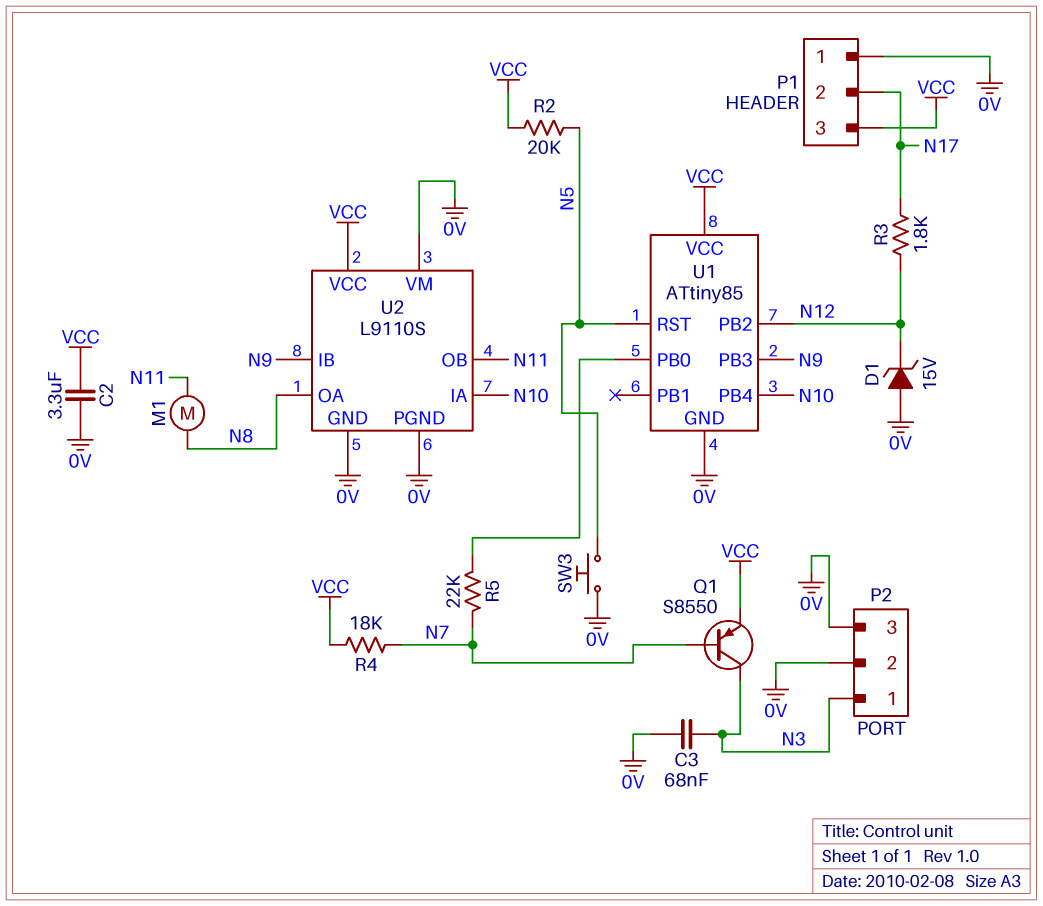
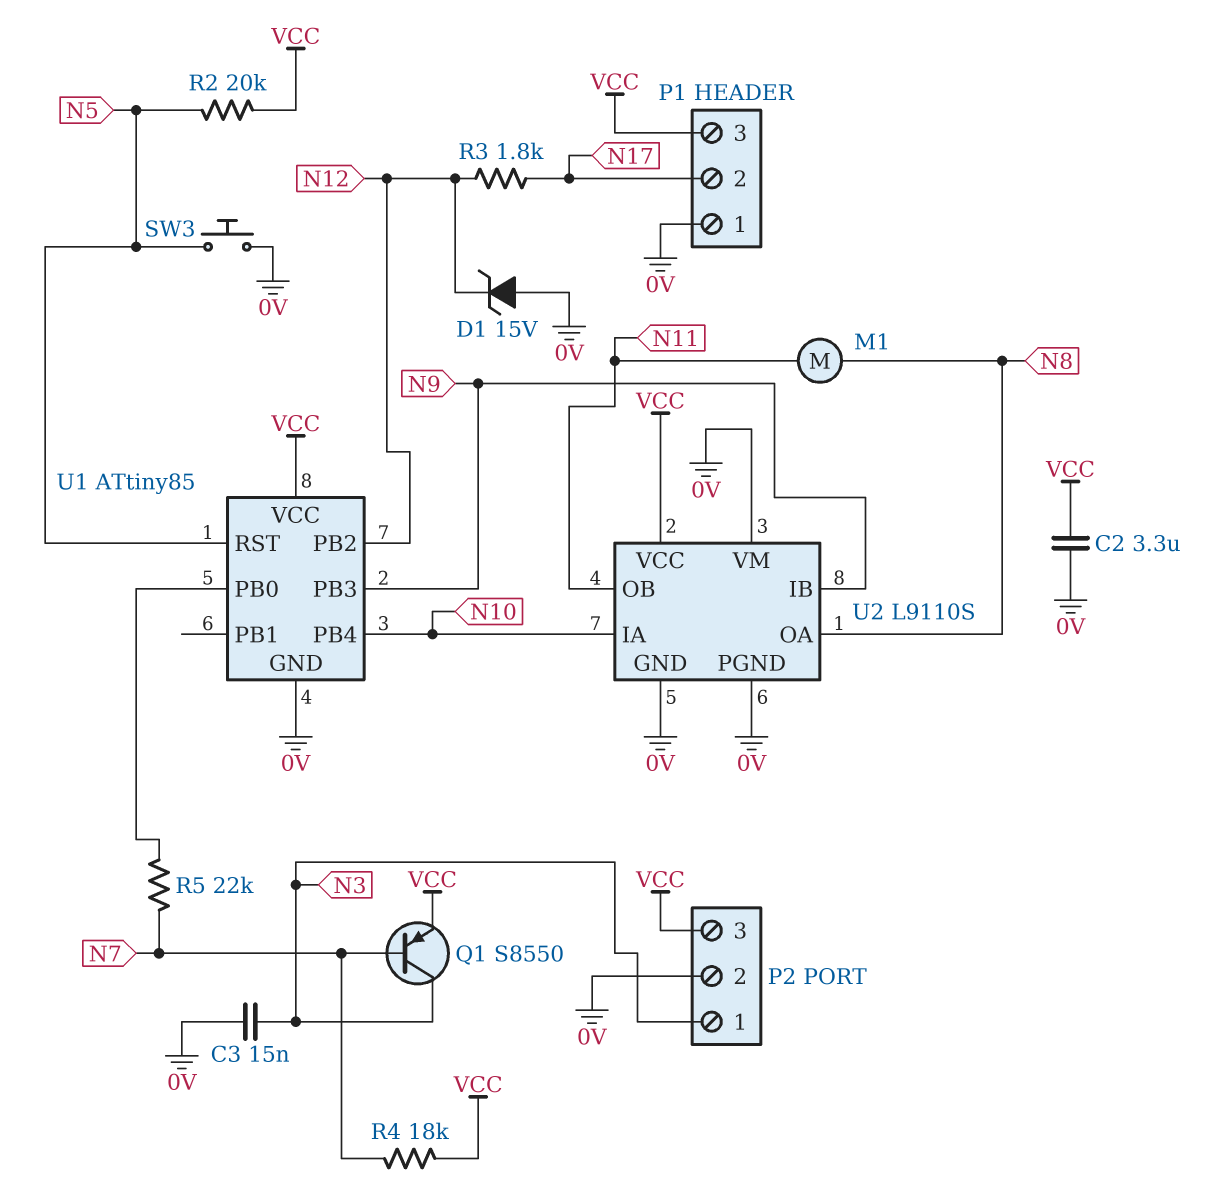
C3: 68nF (0V, N3) -> 15nF (0V, N3)
P2 pin 3: 0V -> VCC

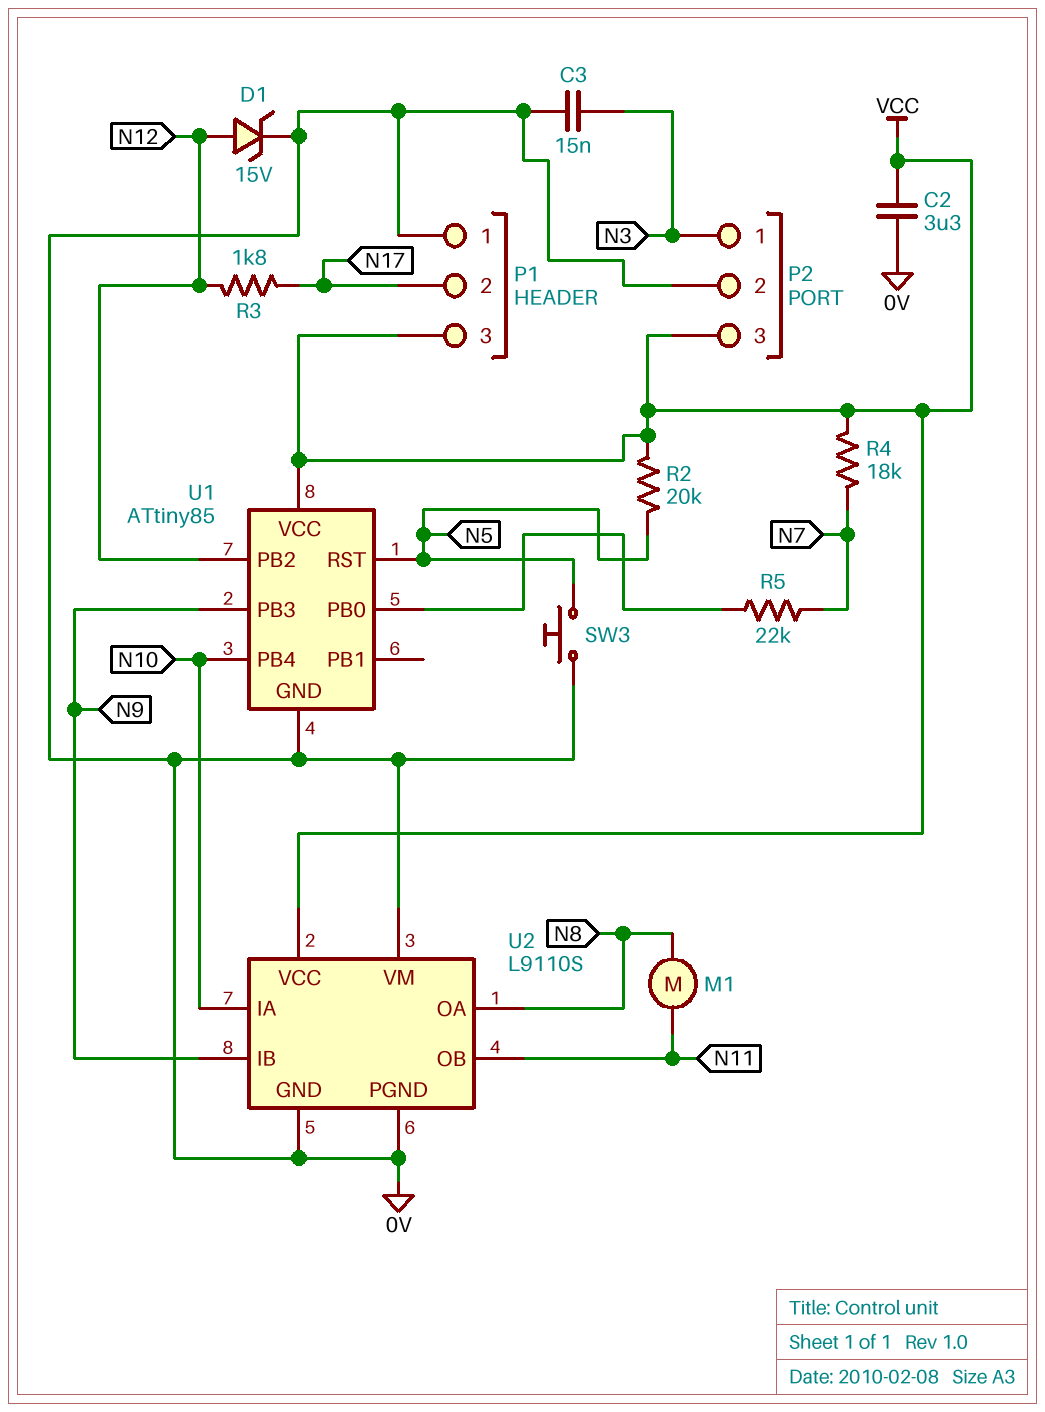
D1: zener 15V (A 0V, K N12) -> zener 15V (A N12, K 0V)
Q1: PNP S8550 (B N7, C N3, E VCC) -> none

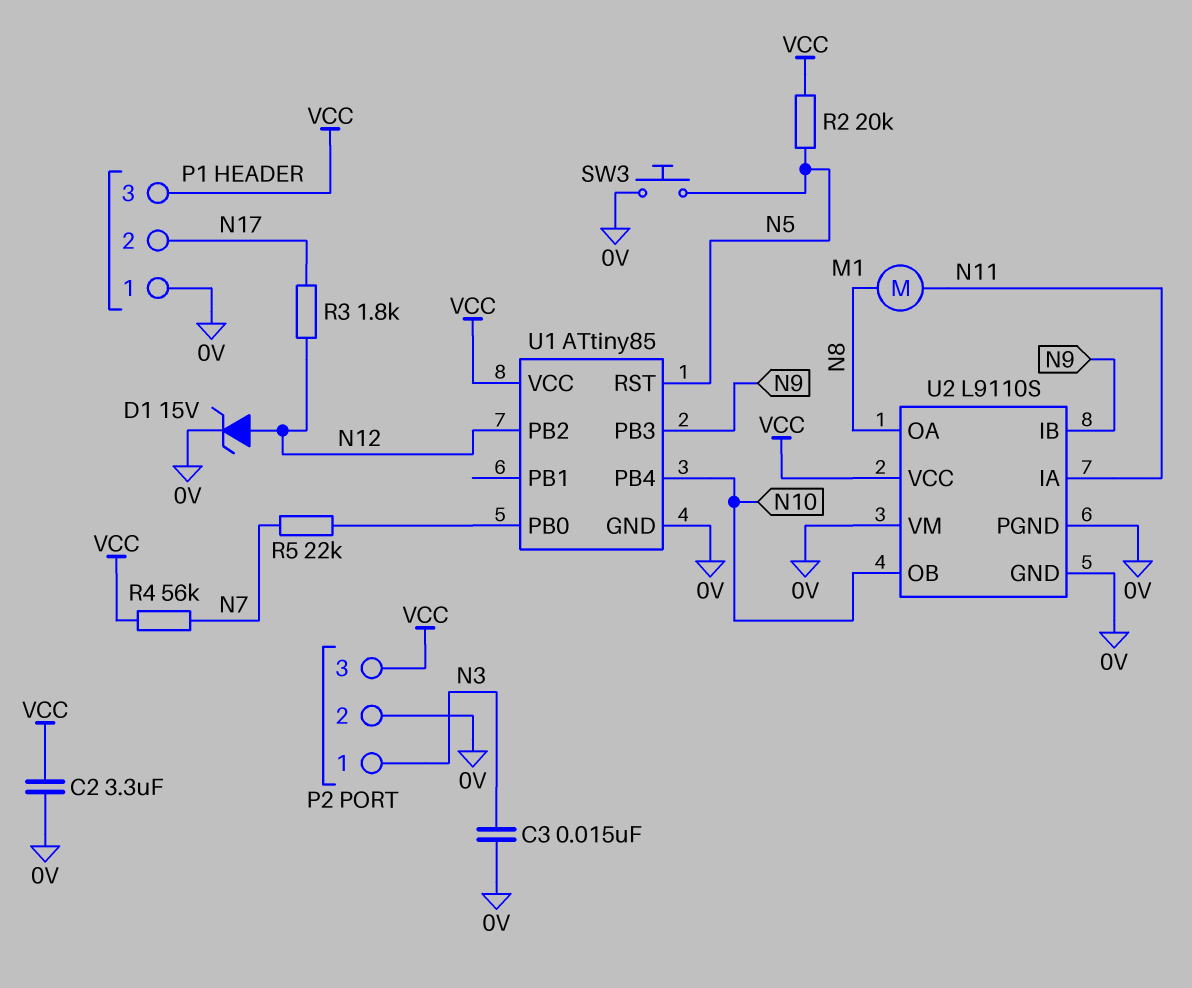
R4: 18k (N7, VCC) -> 56k (N7, VCC)
U2 pin IA: N10 -> N11
U2 pin OB: N11 -> N10

